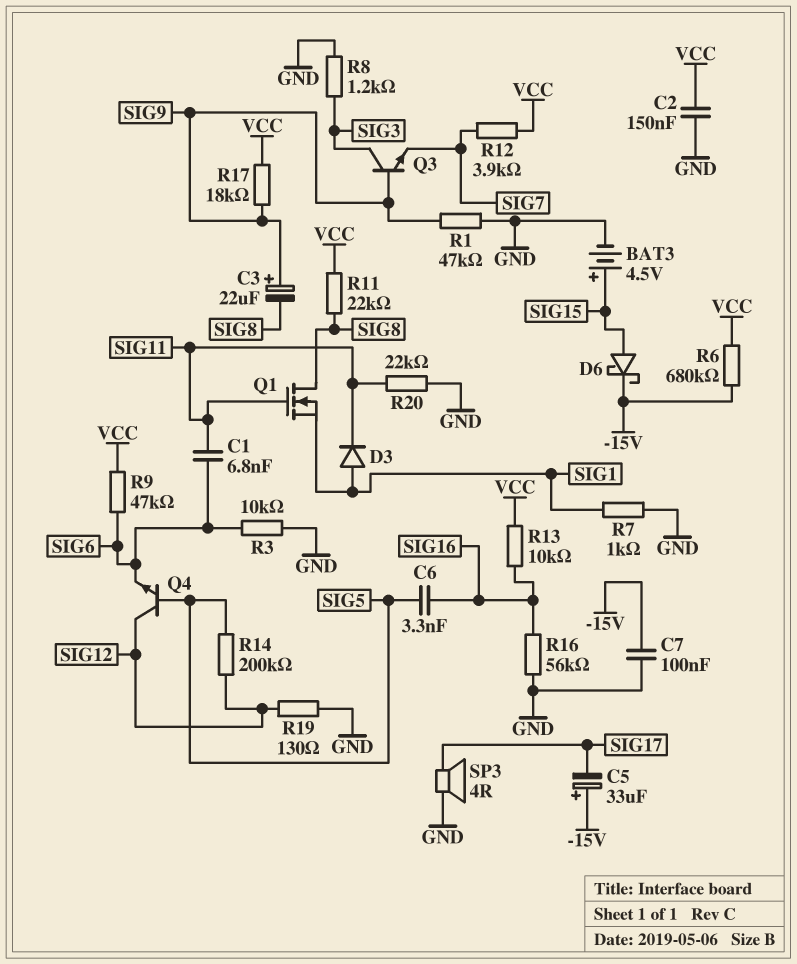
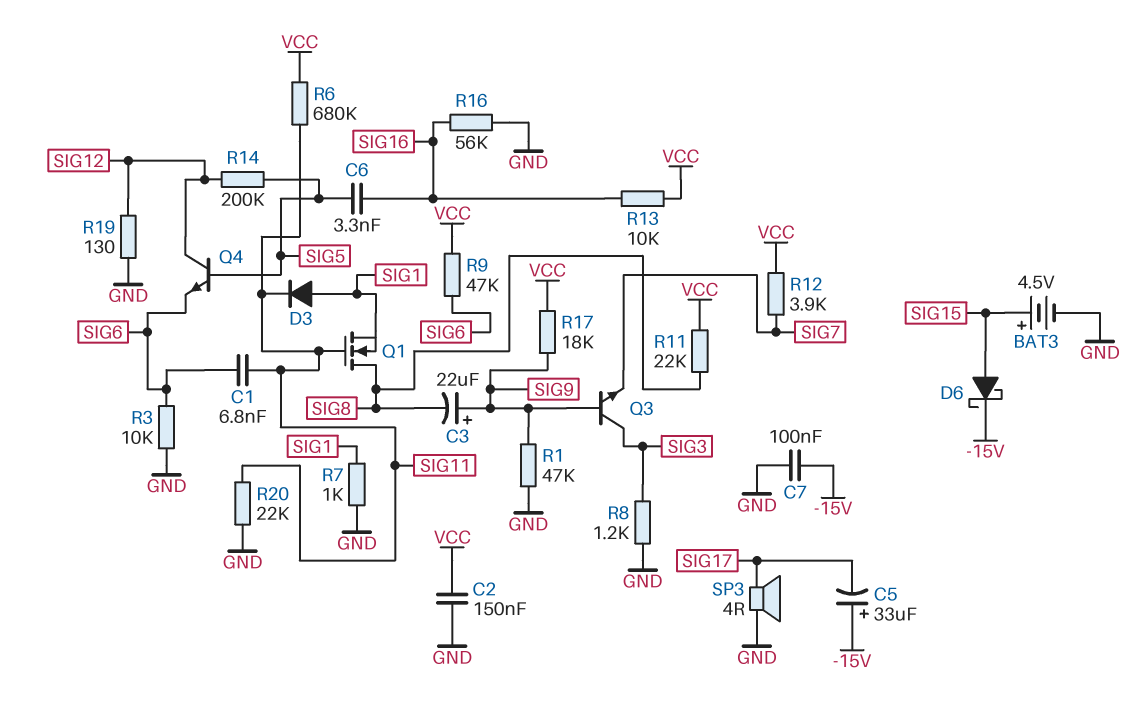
R6: 680k (-15V, VCC) -> 680k (SIG11, VCC)

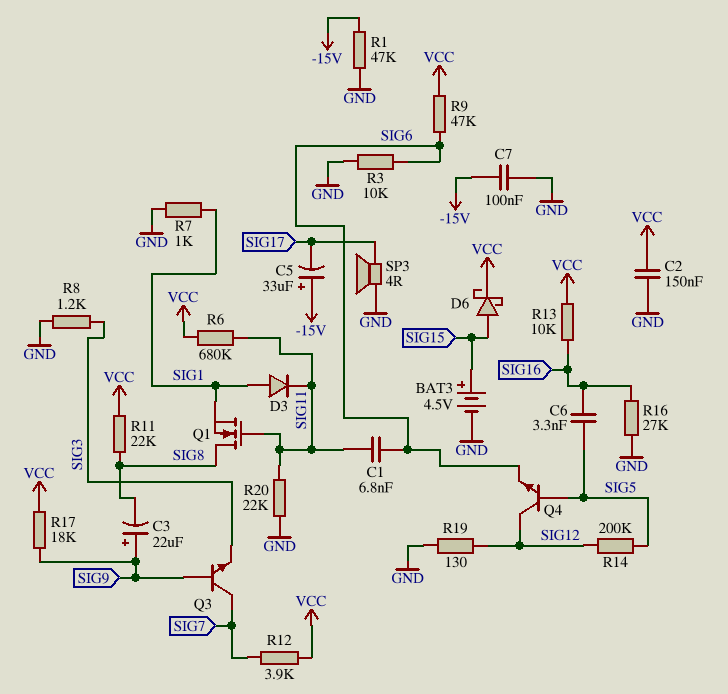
D6: schottky (A SIG15, K -15V) -> schottky (A SIG15, K VCC)
Q3: NPN (B SIG9, C SIG3, E SIG7) -> NPN (B SIG9, C SIG7, E SIG3)
R1: 47k (GND, SIG9) -> 47k (-15V, GND)
R16: 56k (GND, SIG16) -> 27k (GND, SIG16)

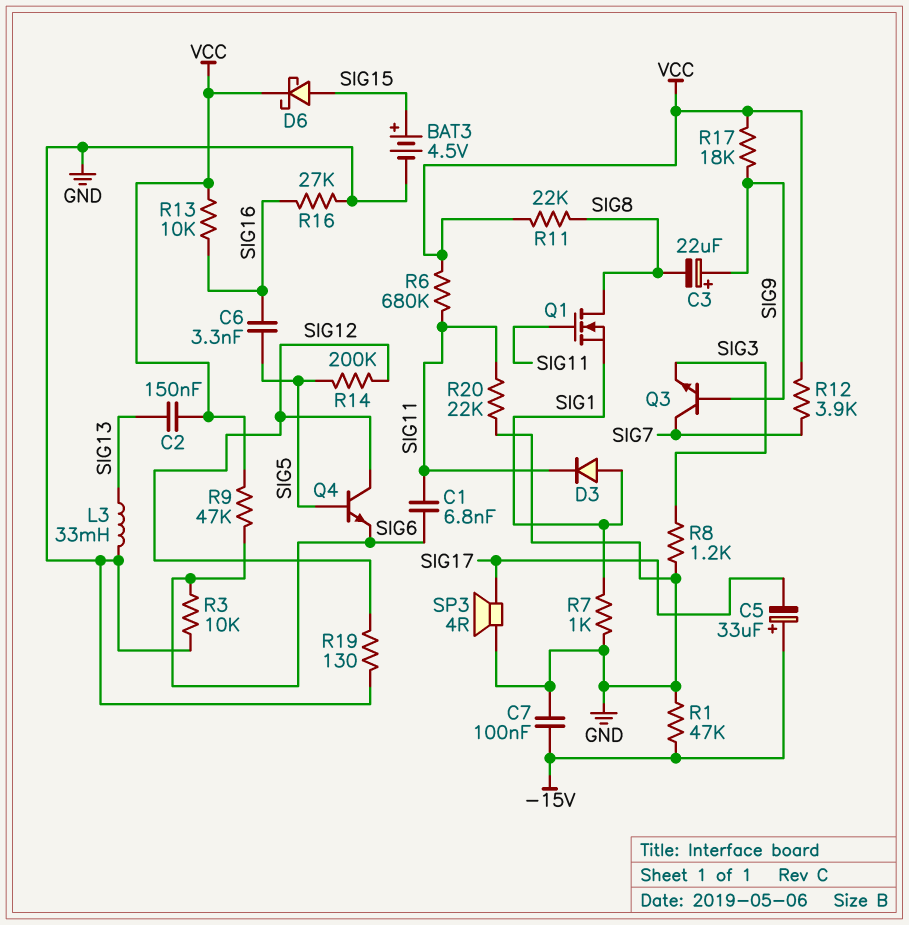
C2: 150nF (GND, VCC) -> 150nF (SIG13, VCC)
L3: none -> 33mH (GND, SIG13)

